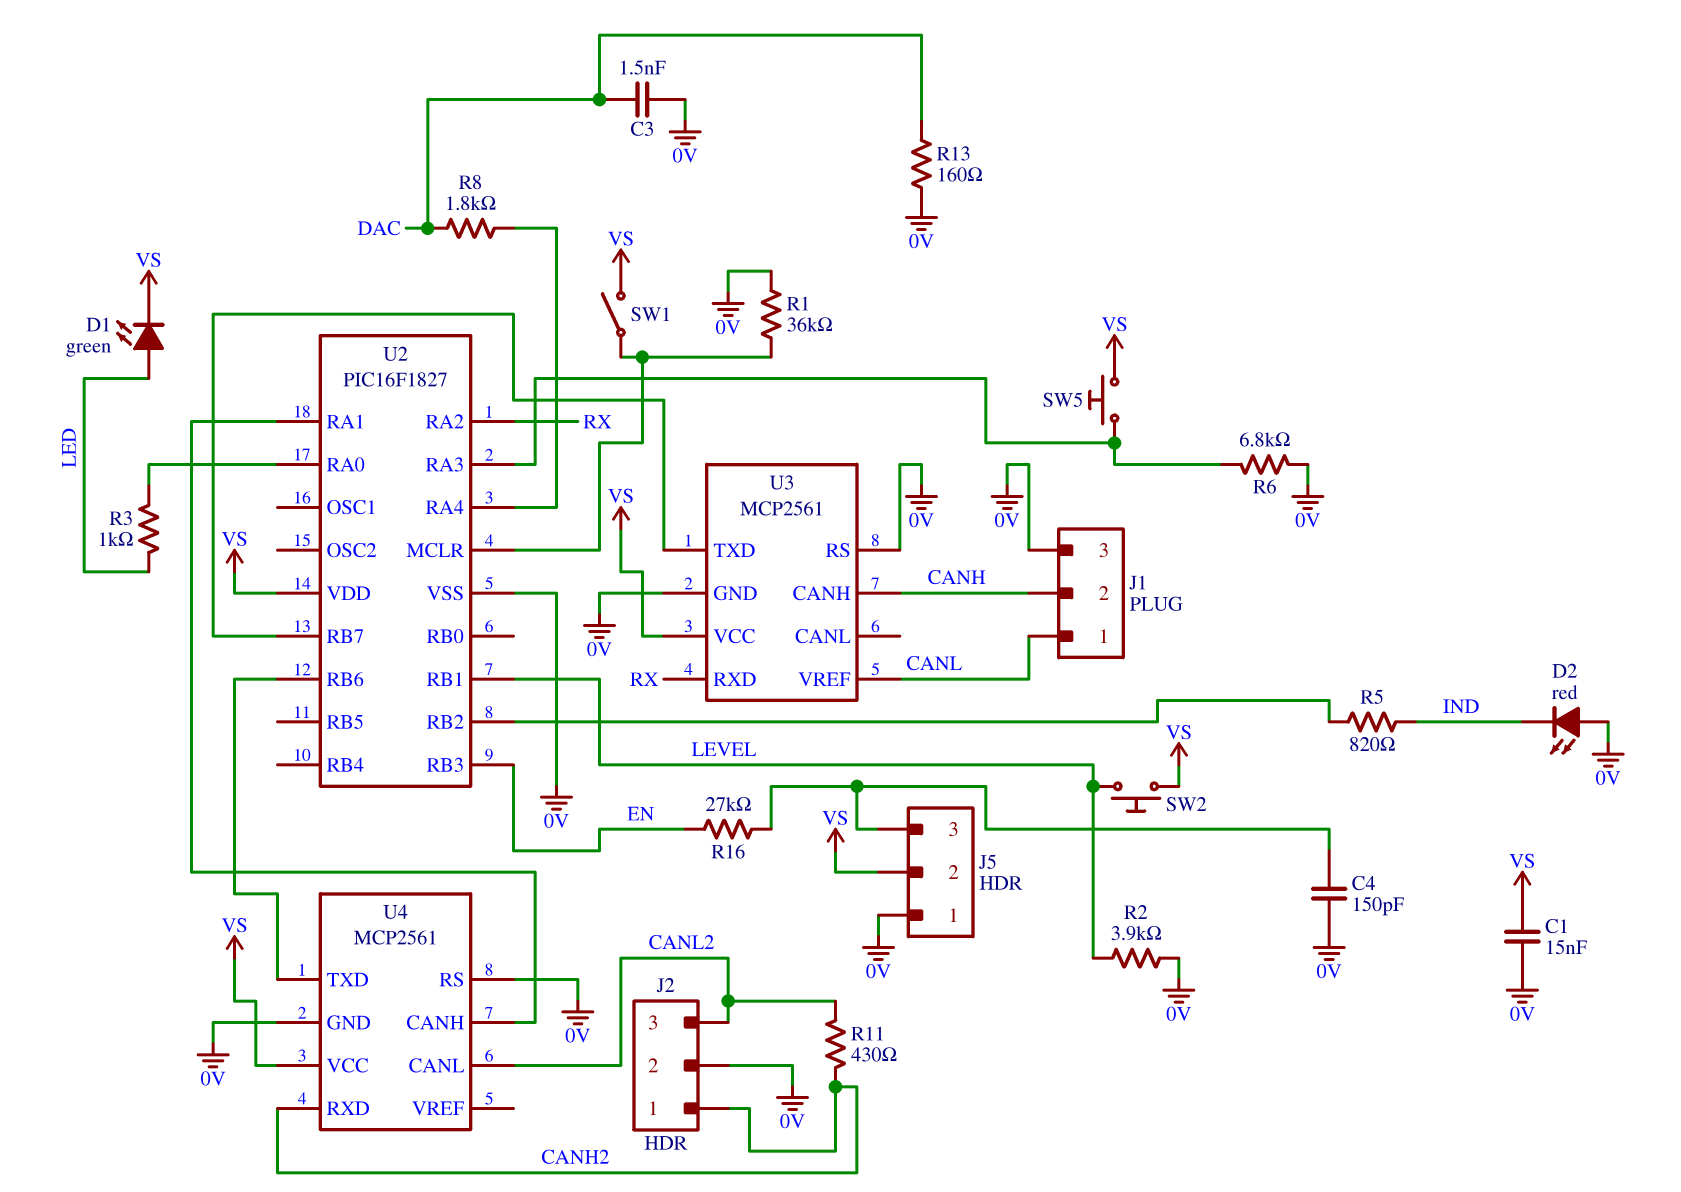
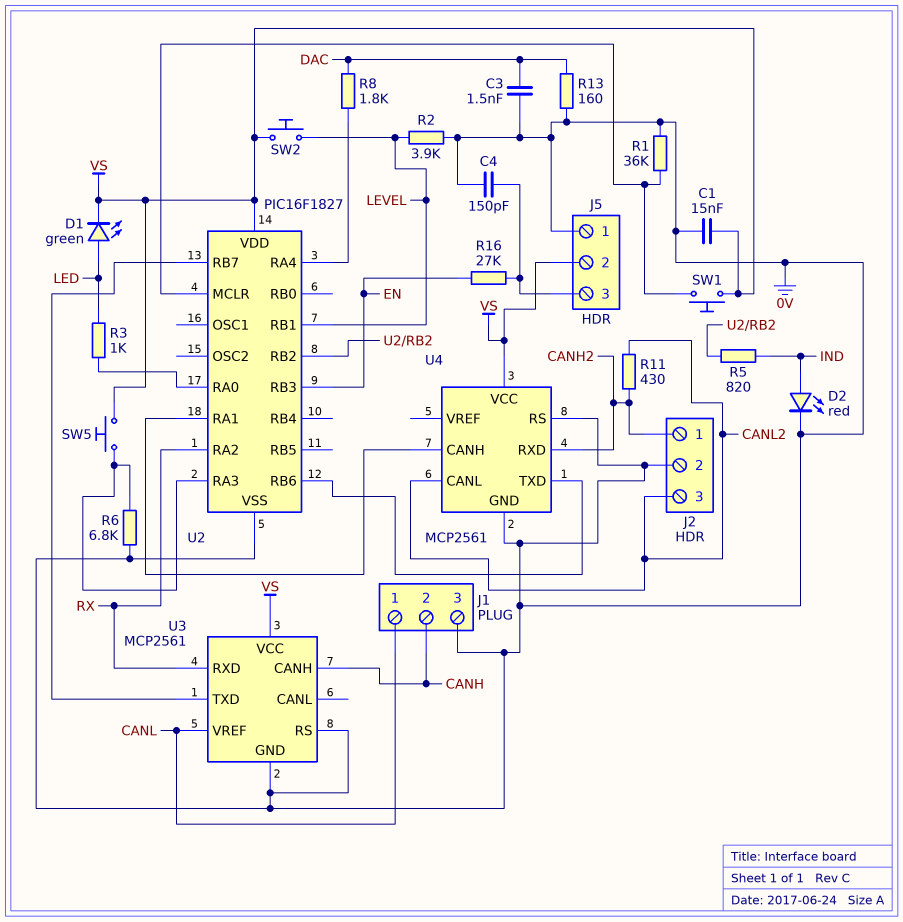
D2: LED red (A 0V, K IND) -> LED red (A IND, K 0V)
SW1: switch (U2/MCLR, VS) -> button (U2/MCLR, VS)

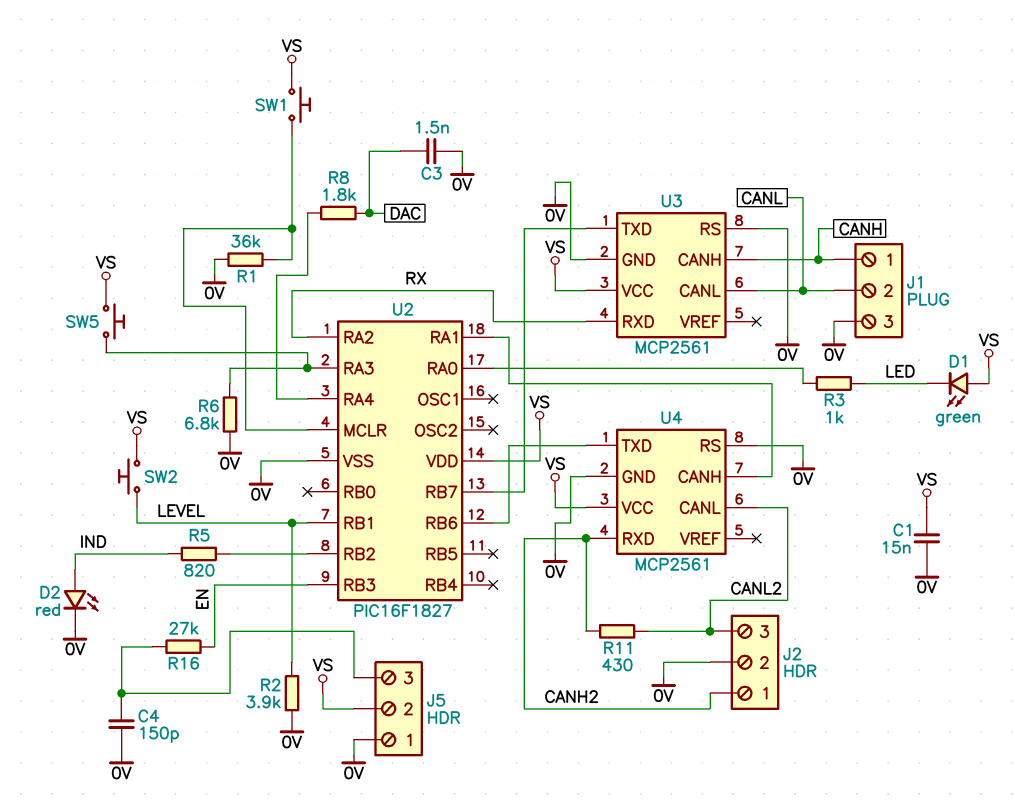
D1: LED green (A LED, K VS) -> LED green (A VS, K LED)
J1 pin 1: CANL -> CANH
J1 pin 2: CANH -> CANL
R13: 160 (0V, DAC) -> none
U3 pin CANL: none -> CANL
U3 pin VREF: CANL -> none

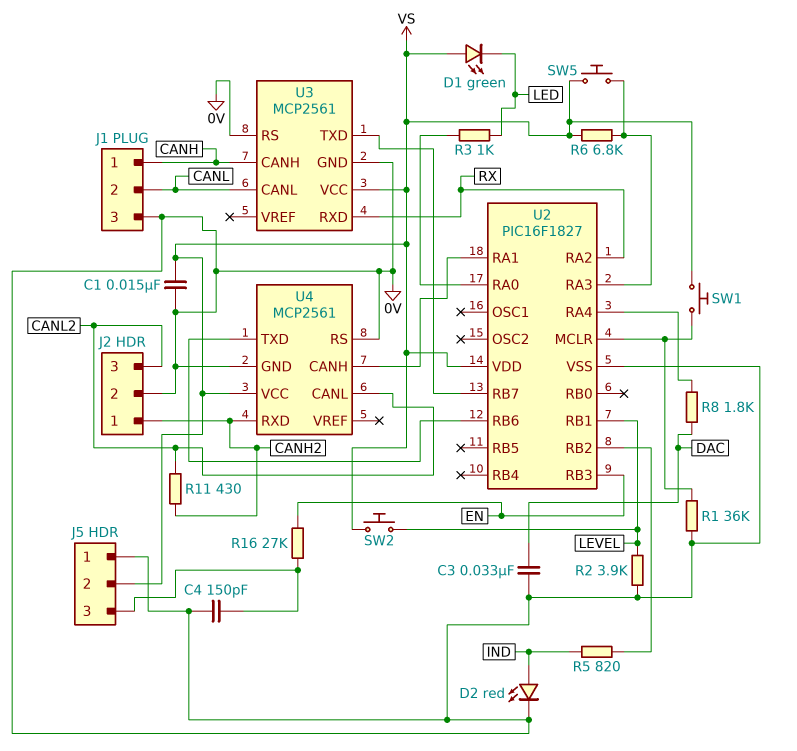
C3: 1.5nF (0V, DAC) -> 33nF (0V, DAC)
R6: 6.8k (0V, U2/RA3) -> 6.8k (U2/RA3, VS)

